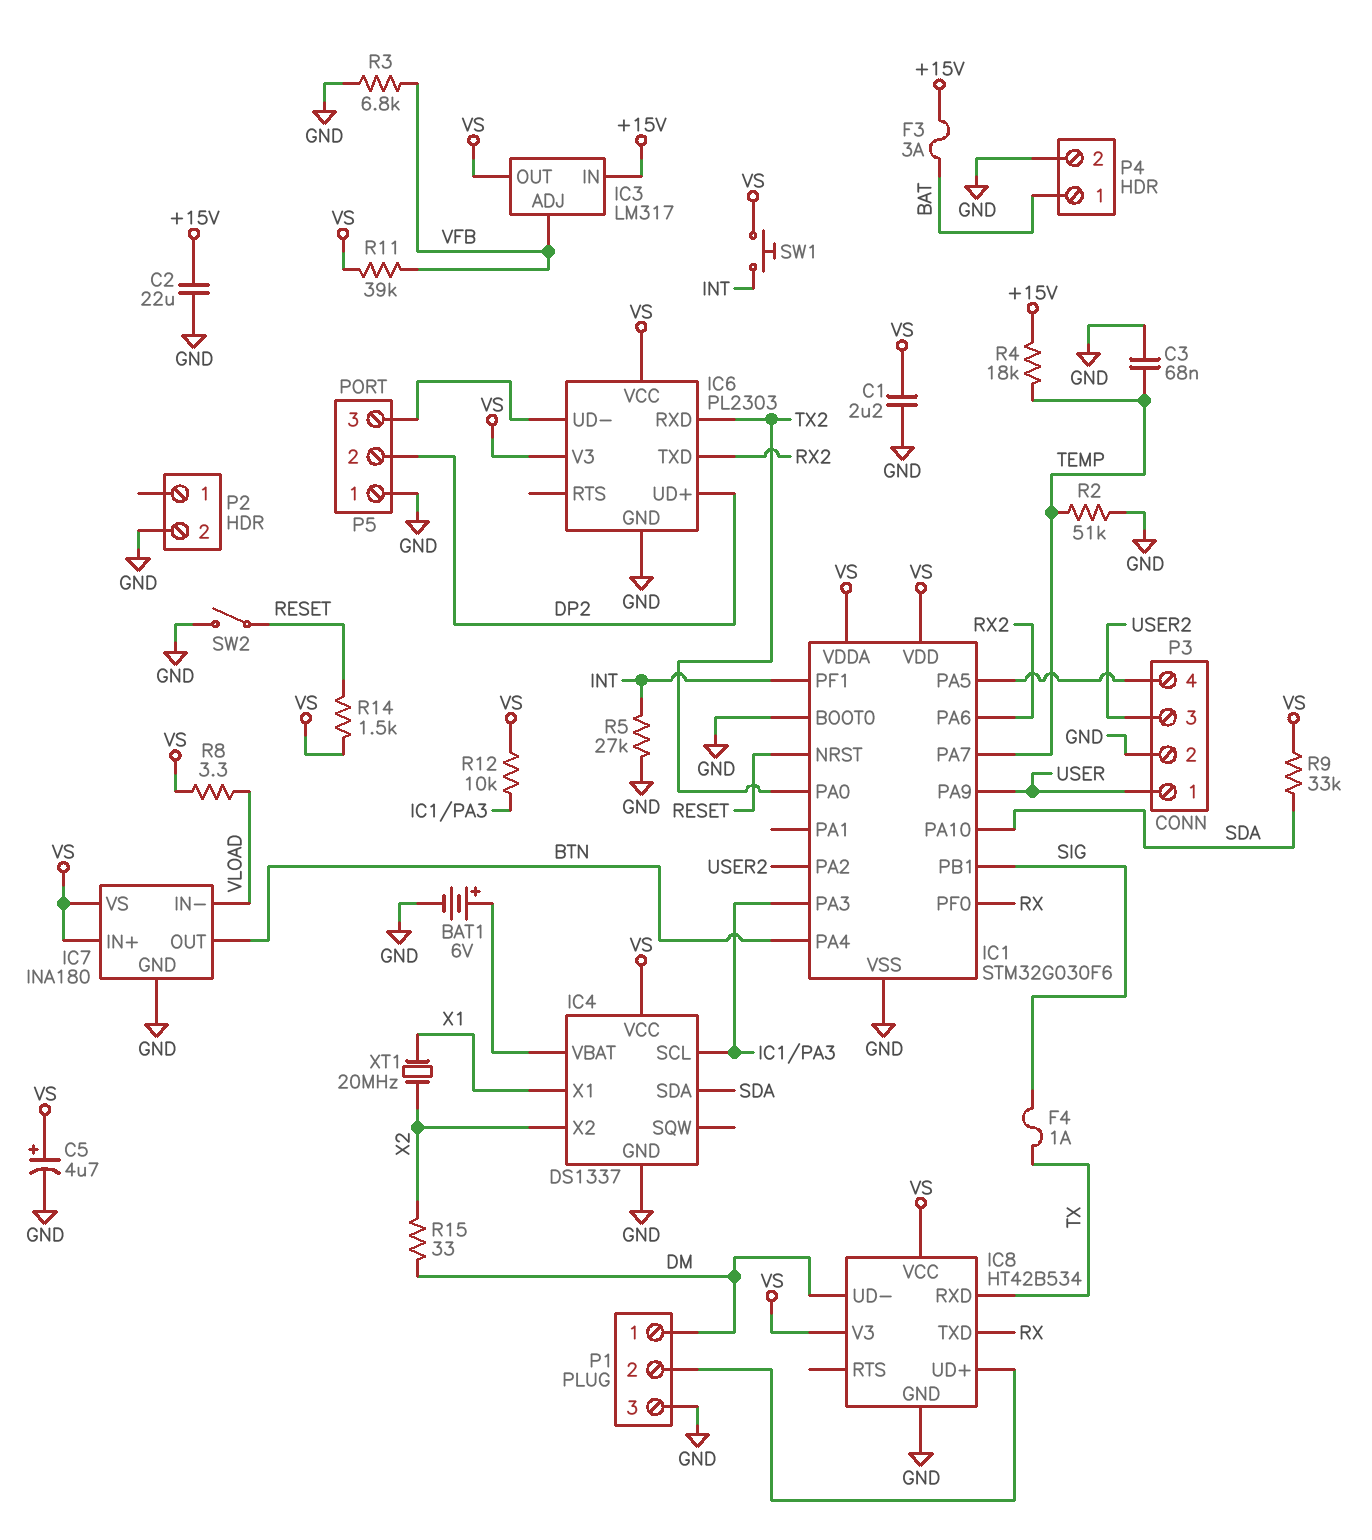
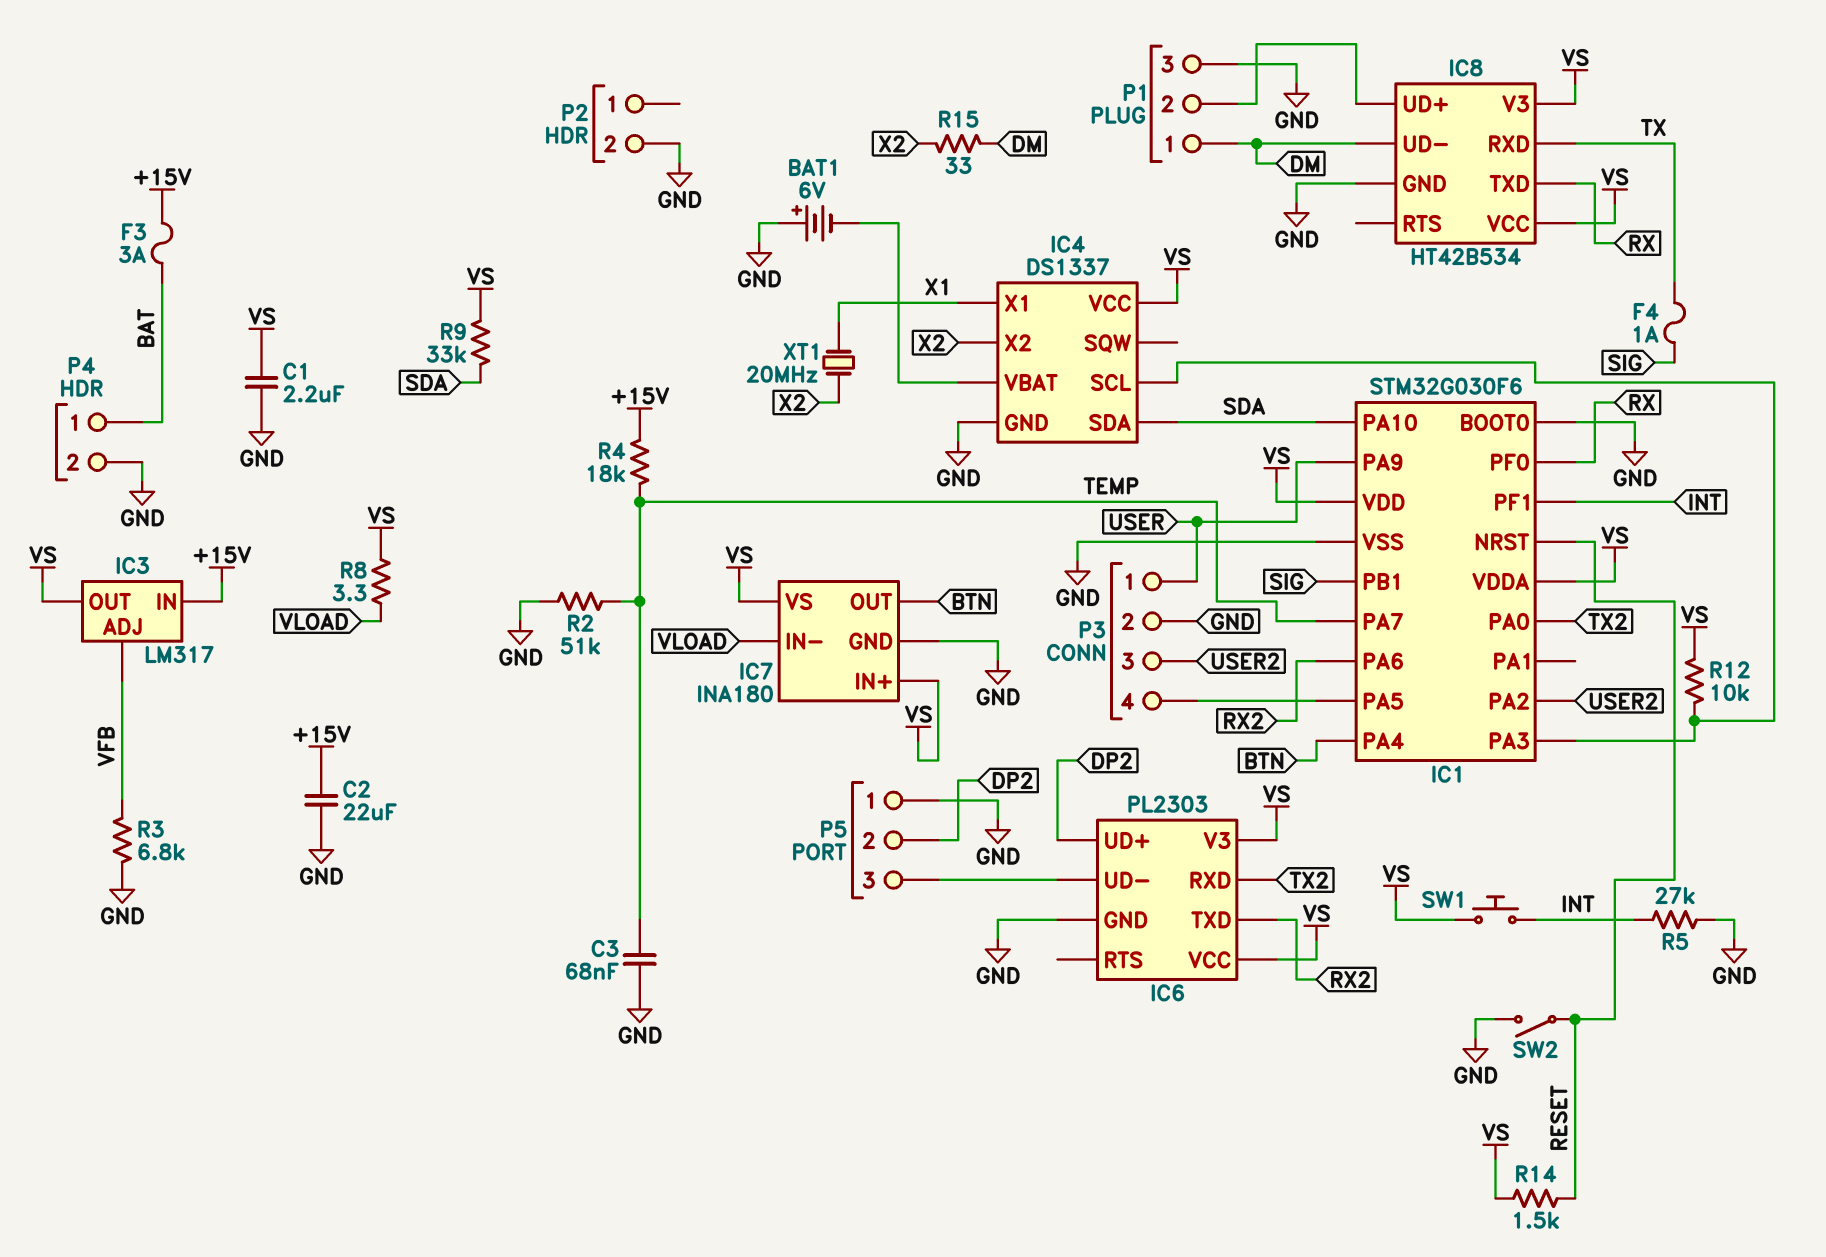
BAT1: 6V (plus IC4/VBAT, minus GND) -> 6V (plus GND, minus IC4/VBAT)
C5: 4.7uF (plus VS, minus GND) -> none
R11: 39k (VFB, VS) -> none

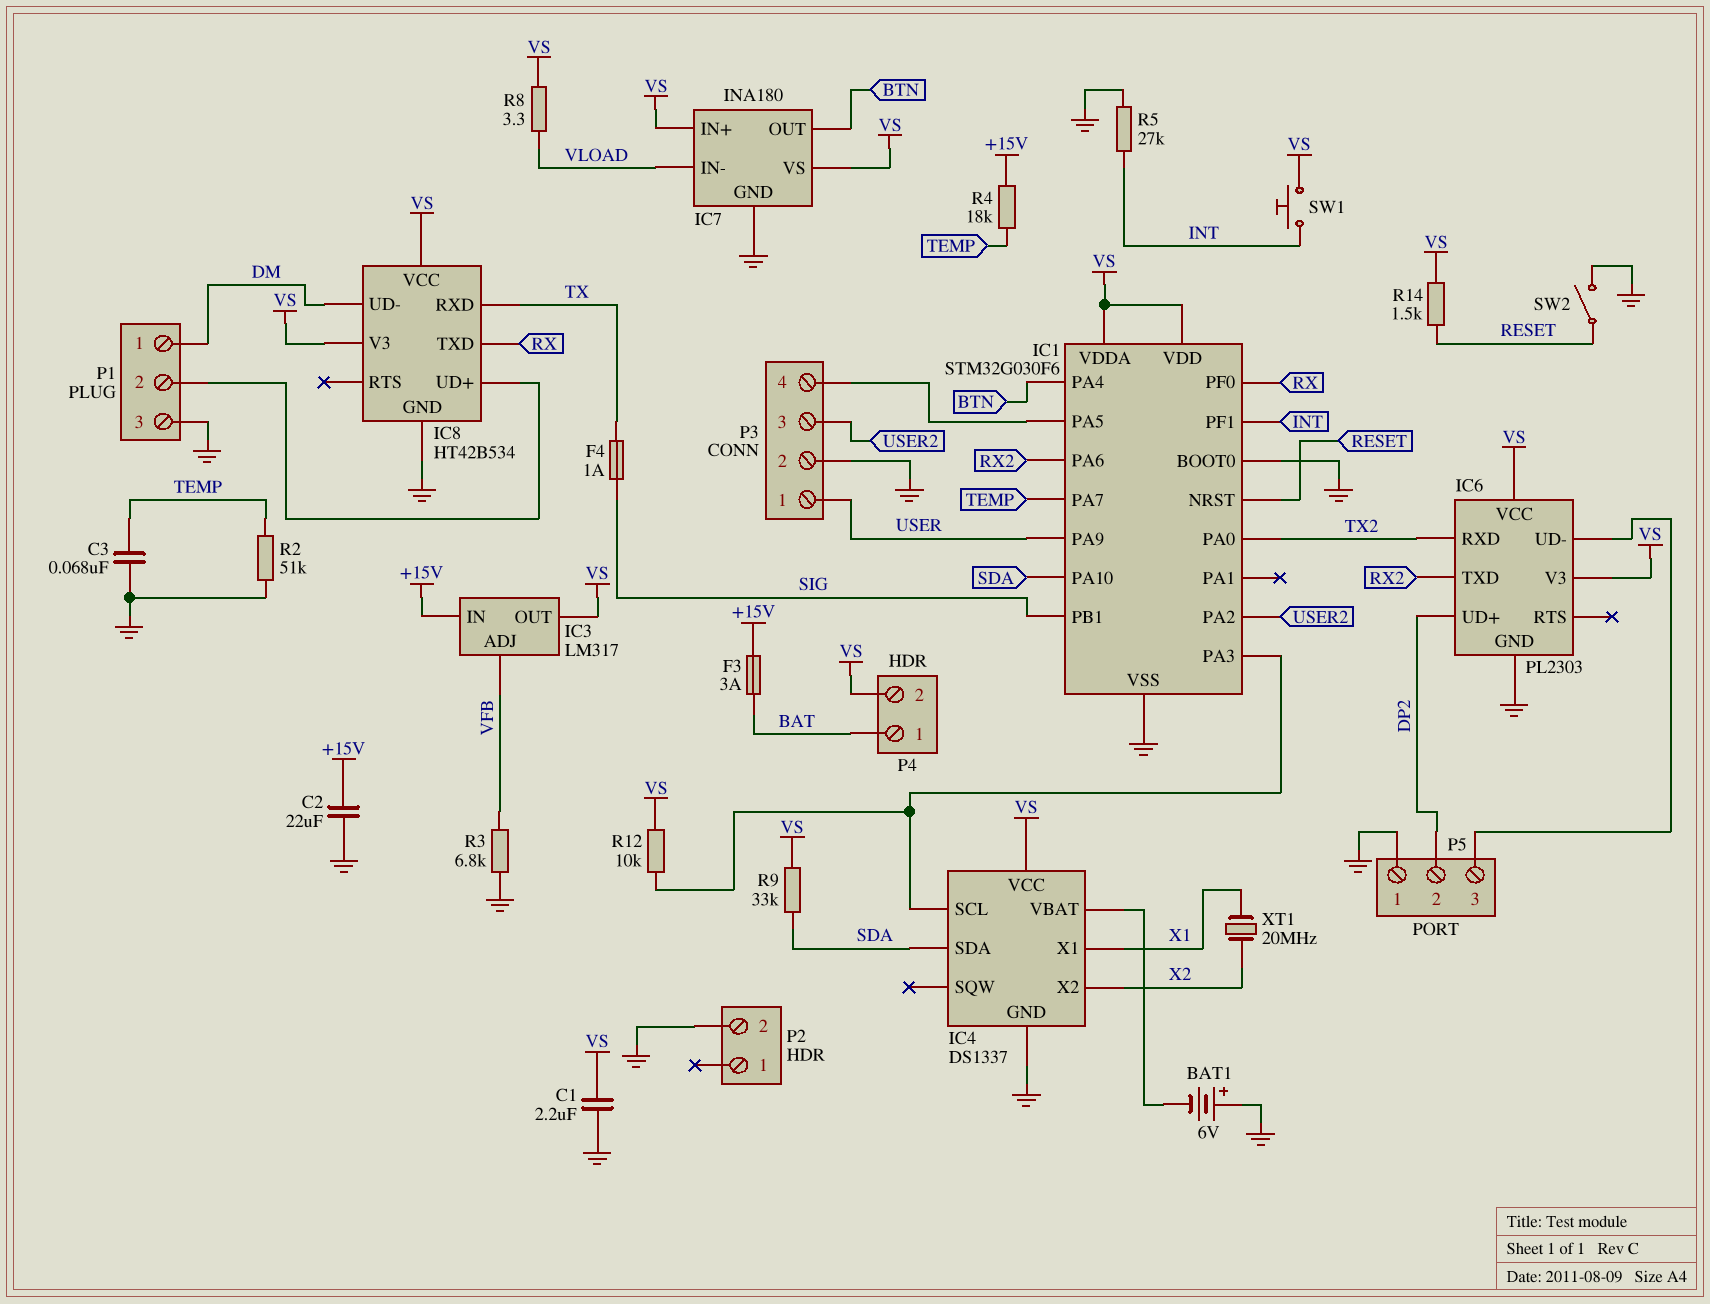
P4 pin 2: GND -> VS
R15: 33 (DM, X2) -> none

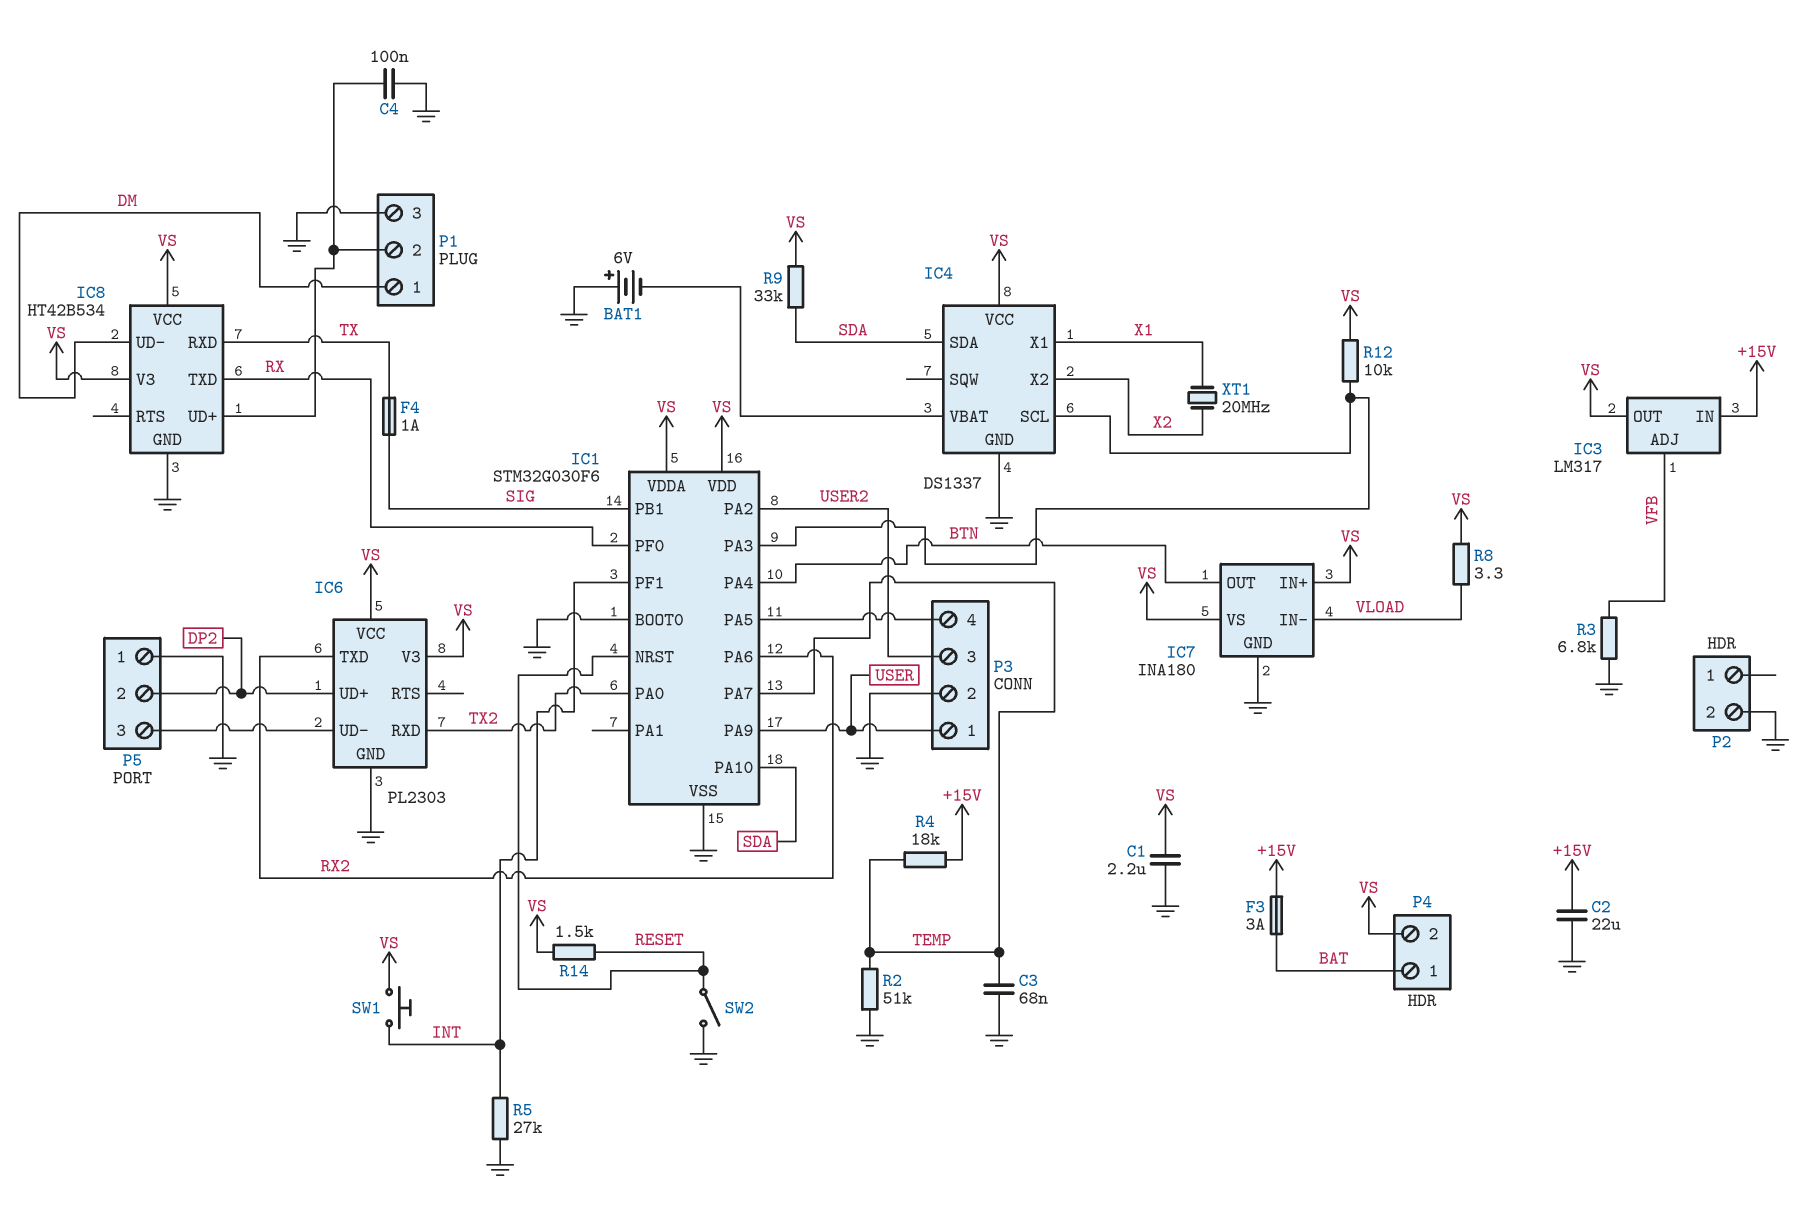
C4: none -> 100nF (GND, IC8/UD+)

